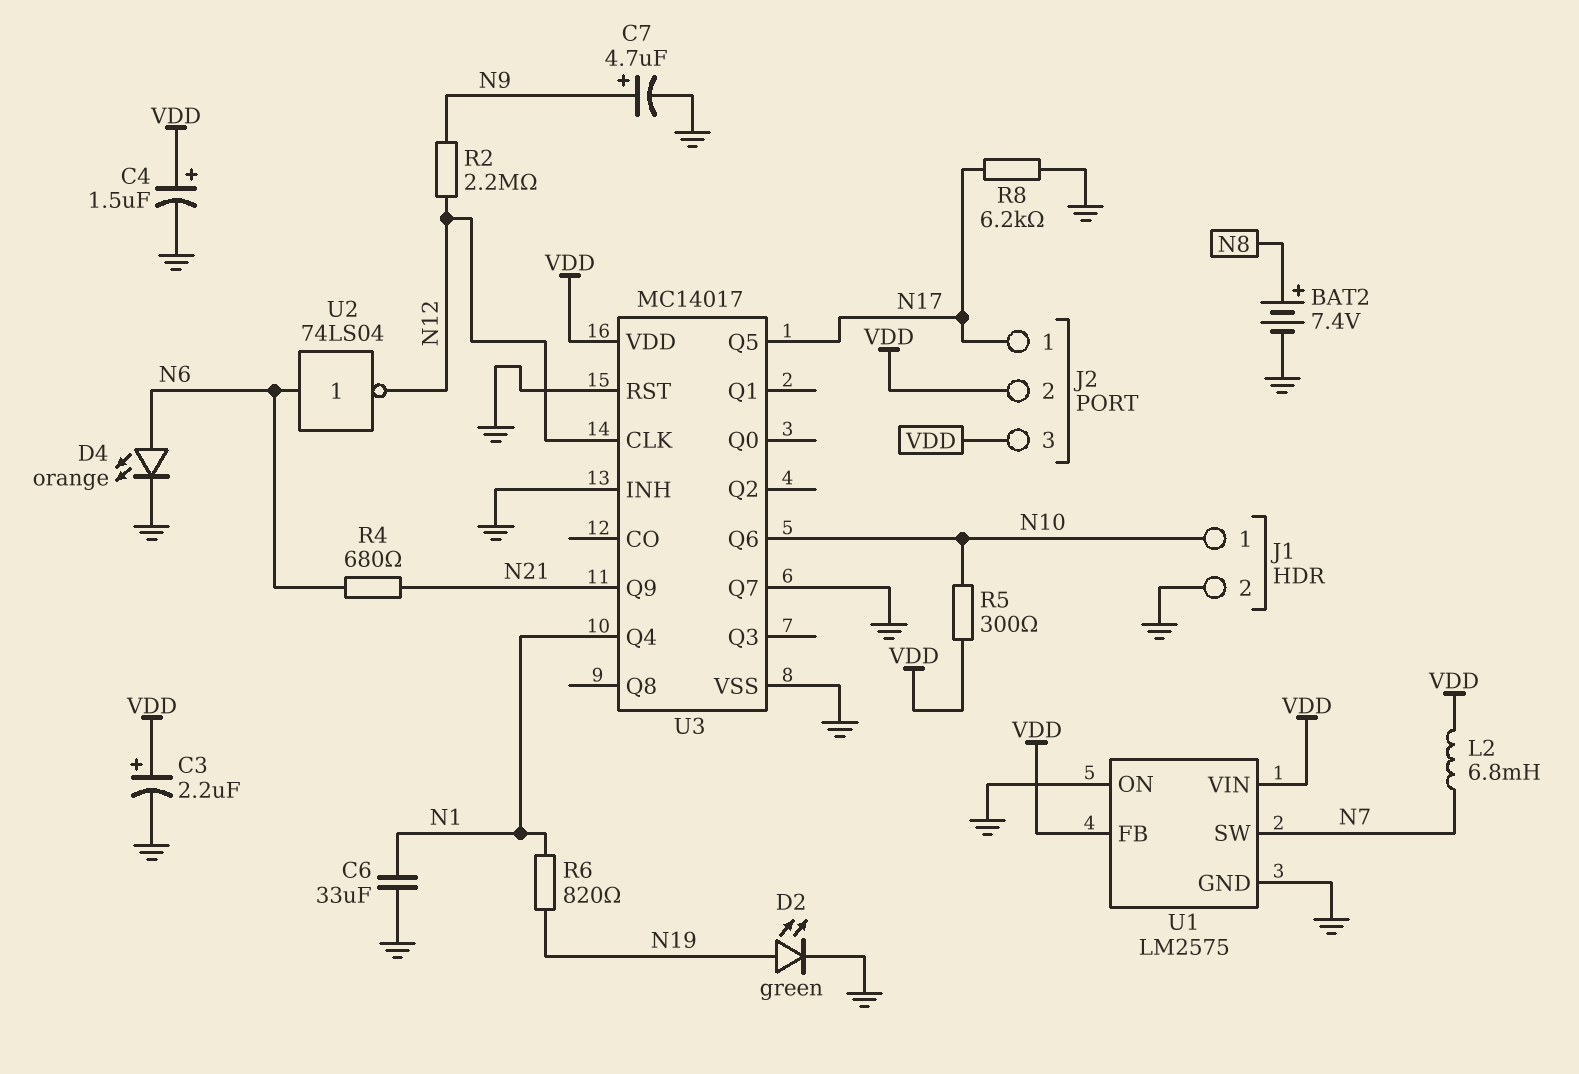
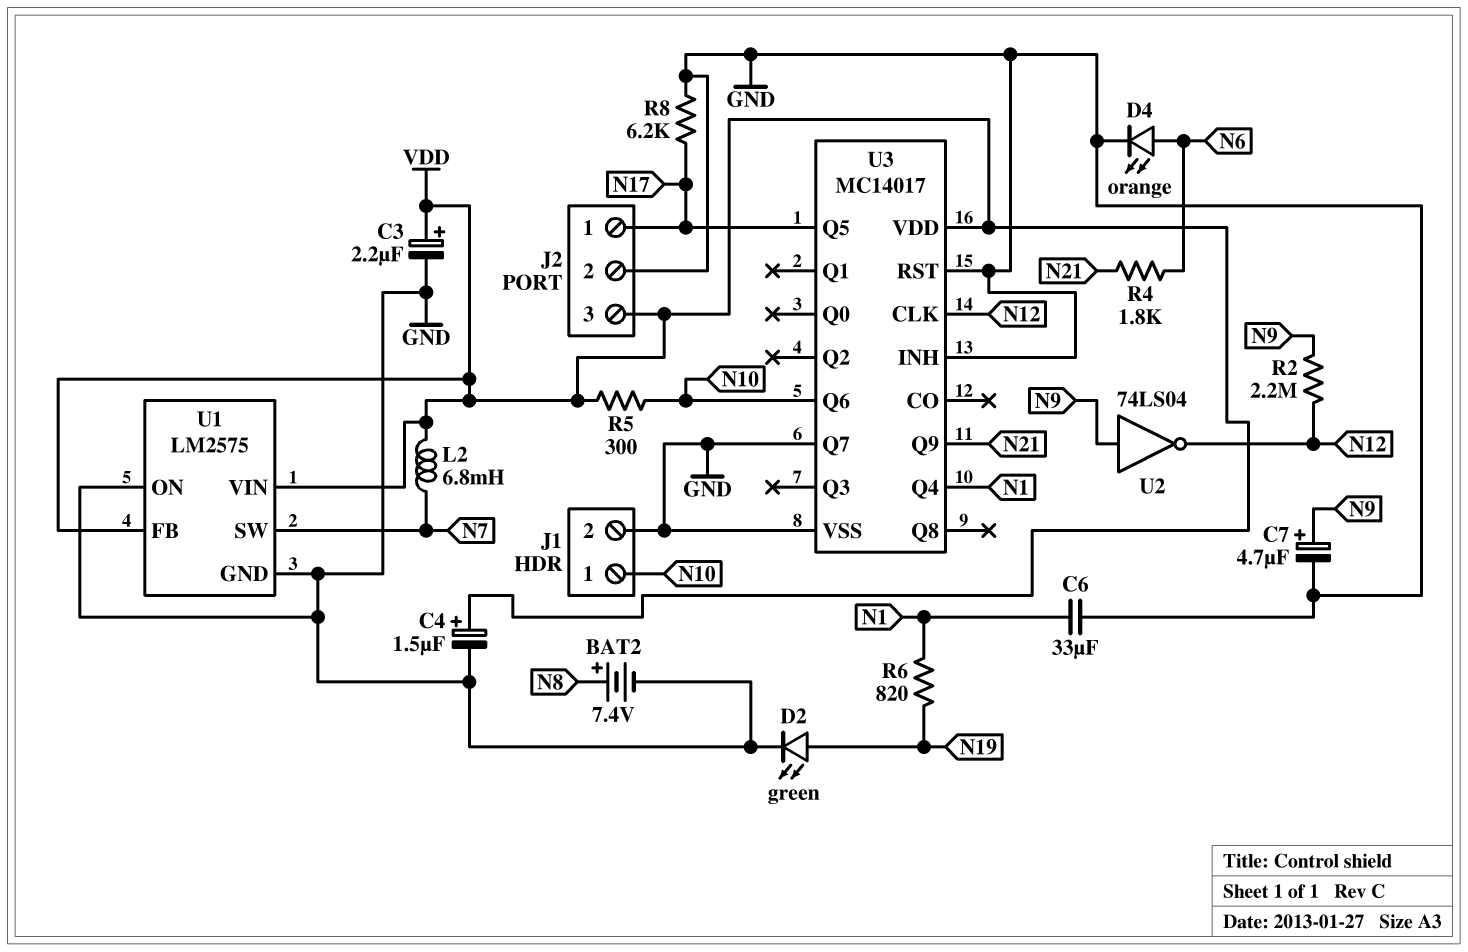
J2 pin 2: VDD -> GND
R4: 680 (N6, N21) -> 1.8k (N6, N21)
U2: NOT 74LS04 (in N6, out N12) -> NOT 74LS04 (in N9, out N12)

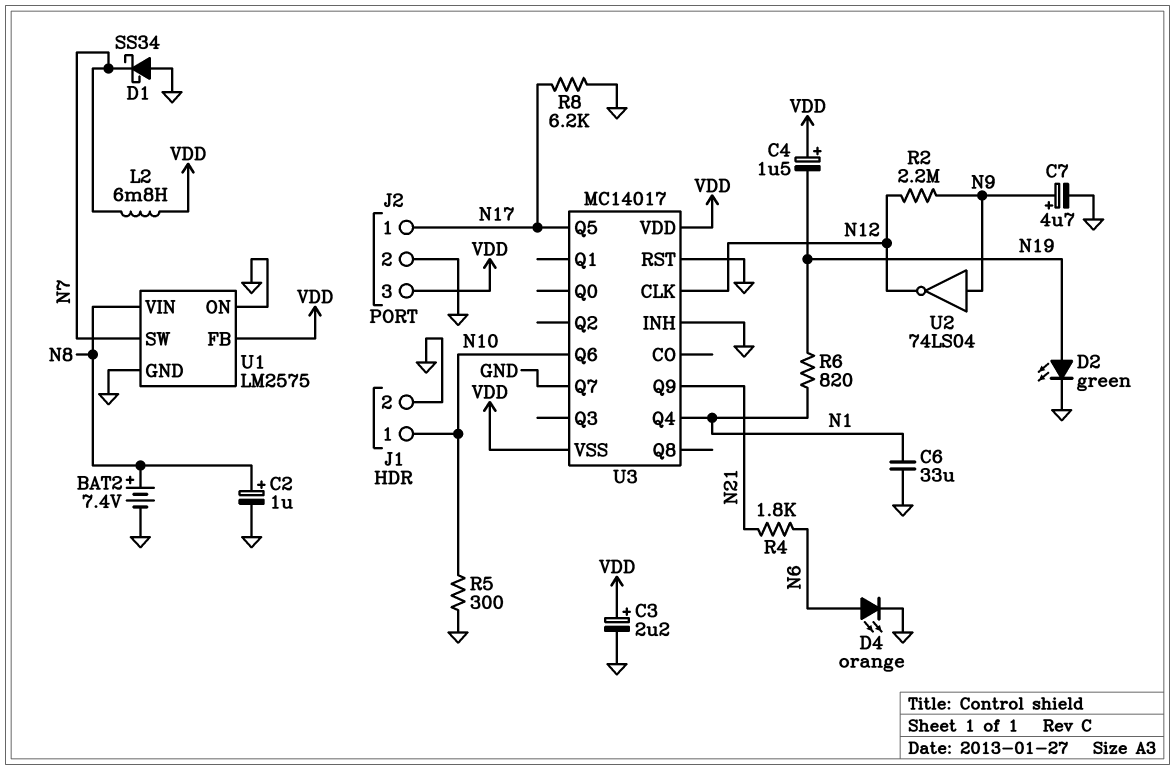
C2: none -> 1uF (plus N8, minus GND)
C4: 1.5uF (plus VDD, minus GND) -> 1.5uF (plus VDD, minus N19)
D1: none -> schottky SS34 (A GND, K N7)
R5: 300 (N10, VDD) -> 300 (GND, N10)
U1 pin VIN: VDD -> N8
U3 pin VSS: GND -> VDD

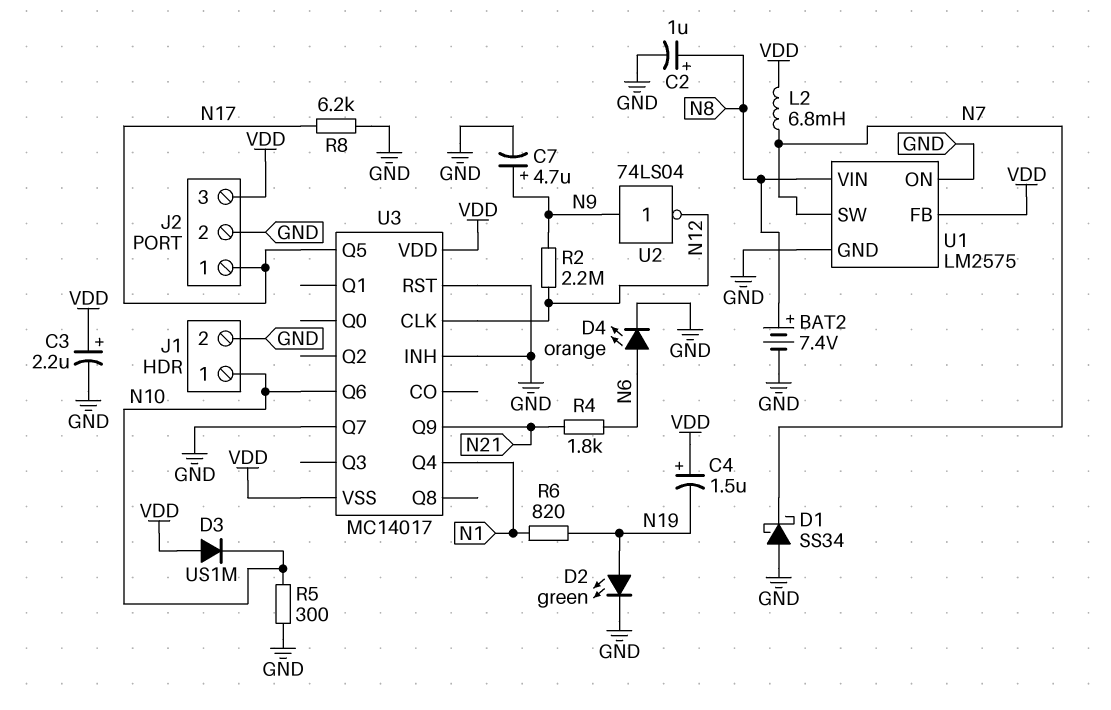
C6: 33uF (GND, N1) -> none
D3: none -> diode US1M (A VDD, K N10)

